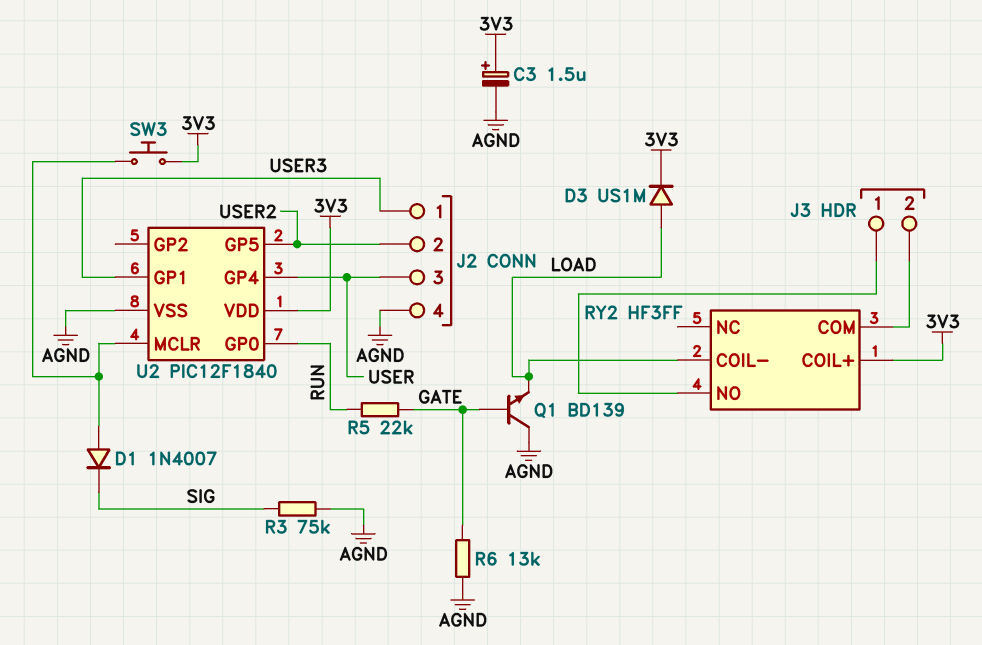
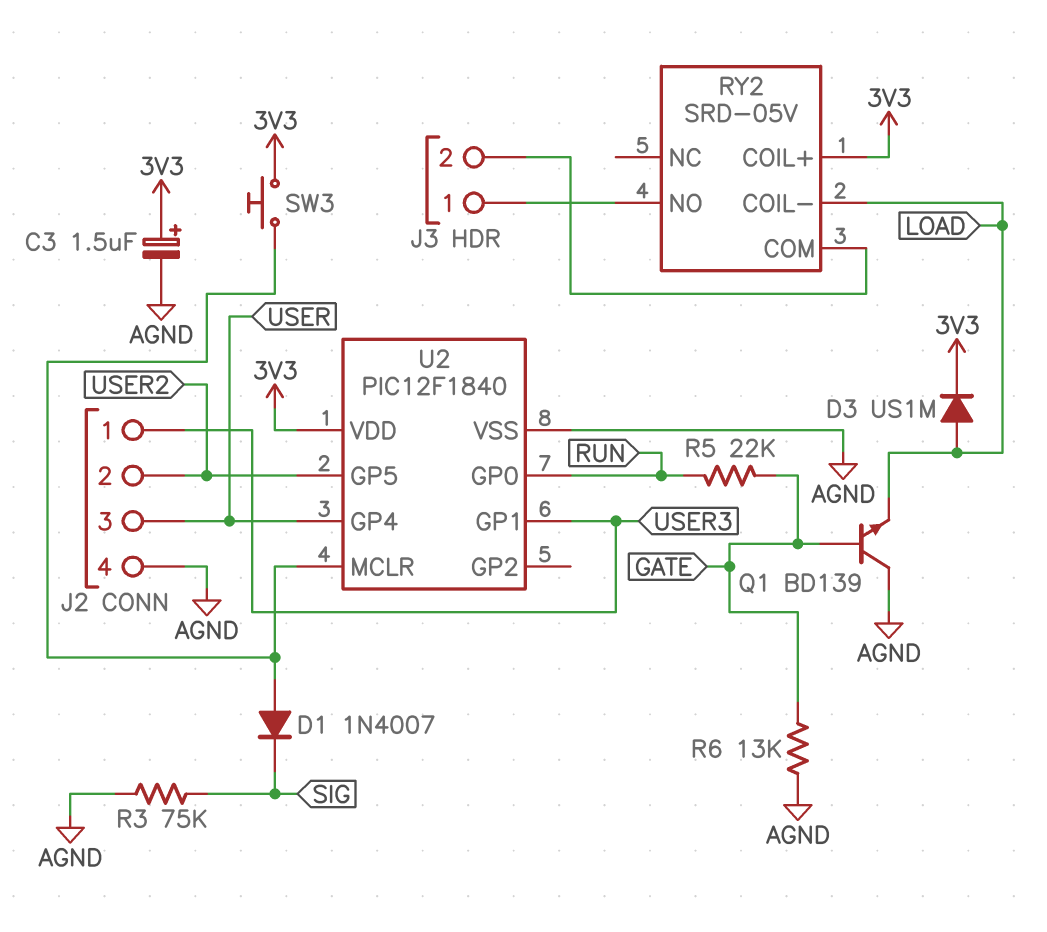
RY2: HF3FF -> SRD-05V

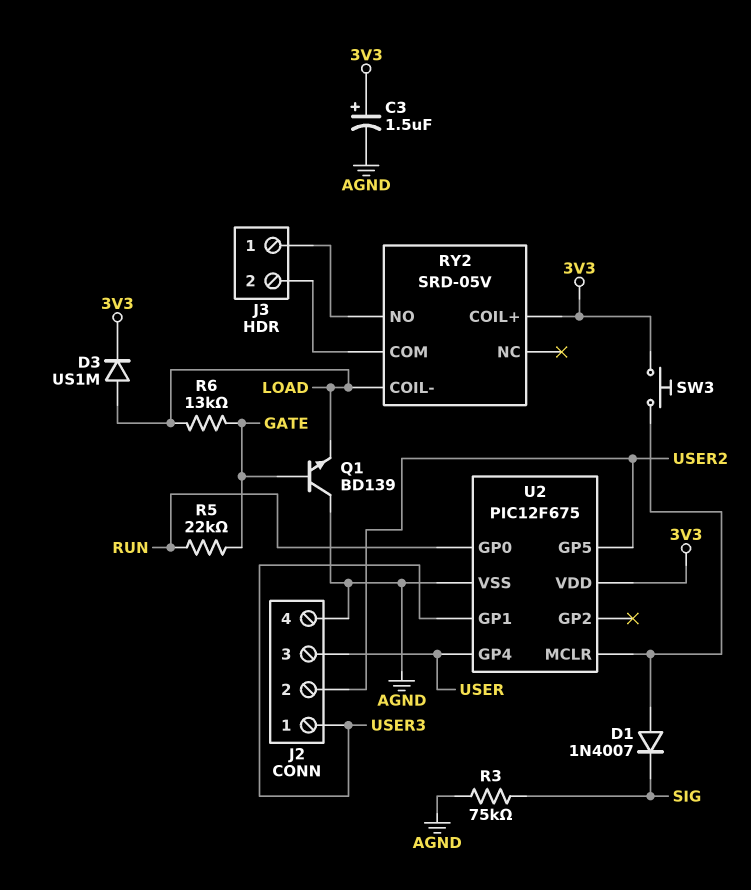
R6: 13k (AGND, GATE) -> 13k (GATE, LOAD)
U2: PIC12F1840 -> PIC12F675

